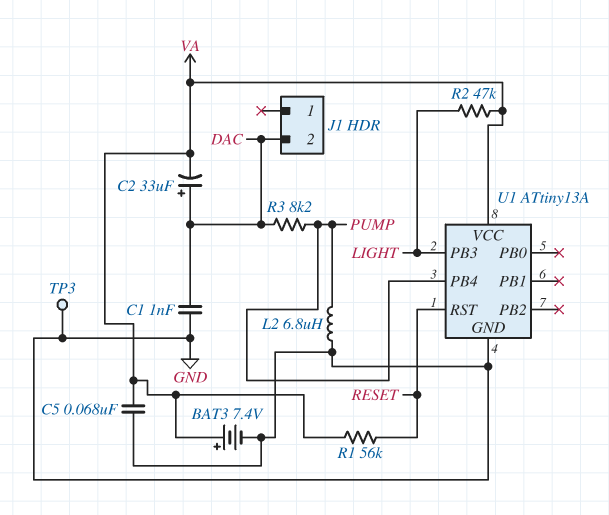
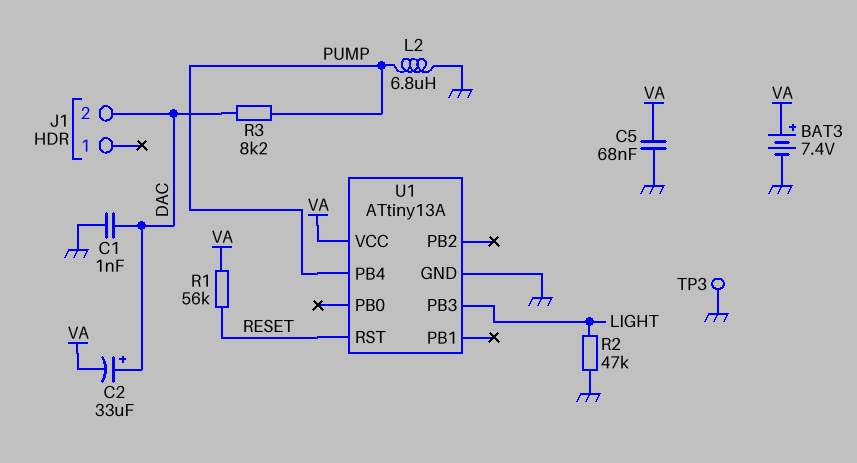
R2: 47k (LIGHT, VA) -> 47k (GND, LIGHT)

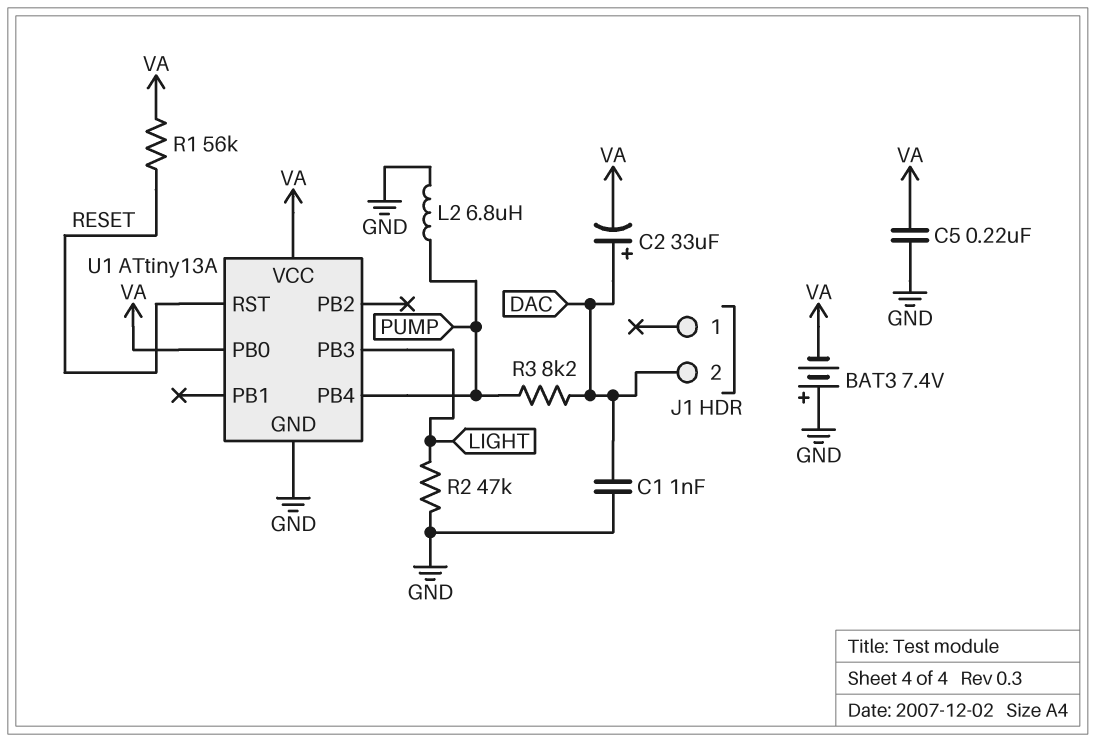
BAT3: 7.4V (plus VA, minus GND) -> 7.4V (plus GND, minus VA)
C5: 68nF (GND, VA) -> 220nF (GND, VA)
TP3: test point (GND) -> none
U1 pin PB0: none -> VA

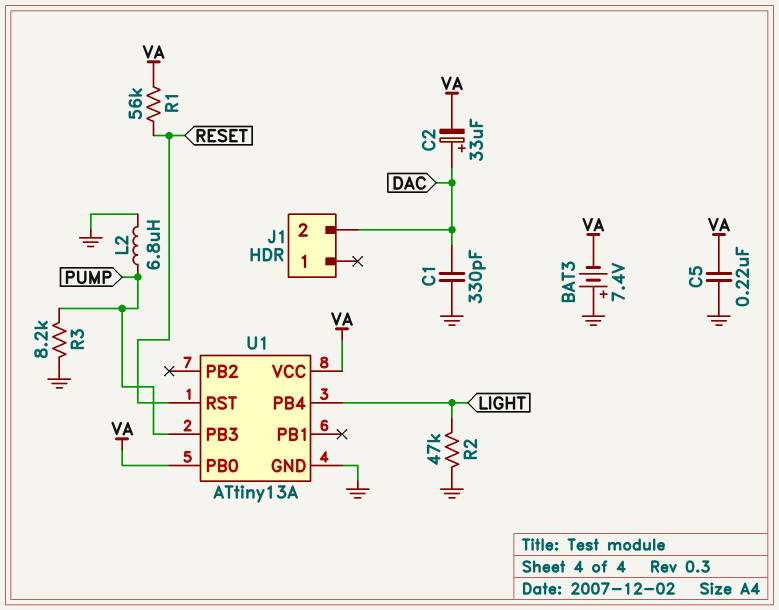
C1: 1nF (DAC, GND) -> 330pF (DAC, GND)
R3: 8.2k (DAC, PUMP) -> 8.2k (GND, PUMP)
U1 pin PB3: LIGHT -> PUMP
U1 pin PB4: PUMP -> LIGHT

